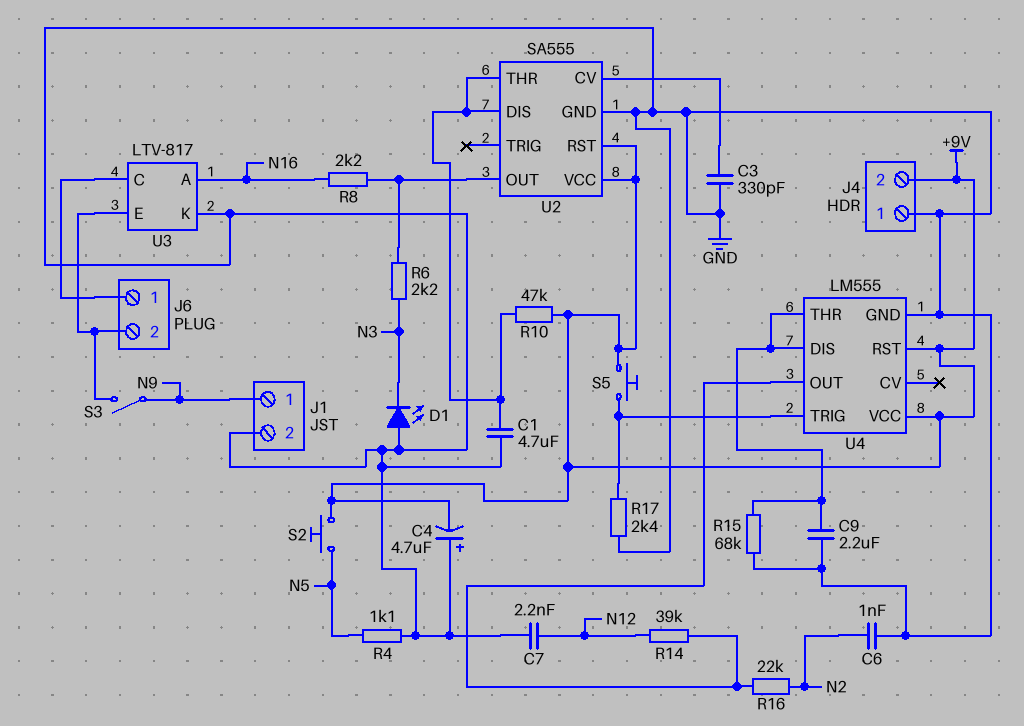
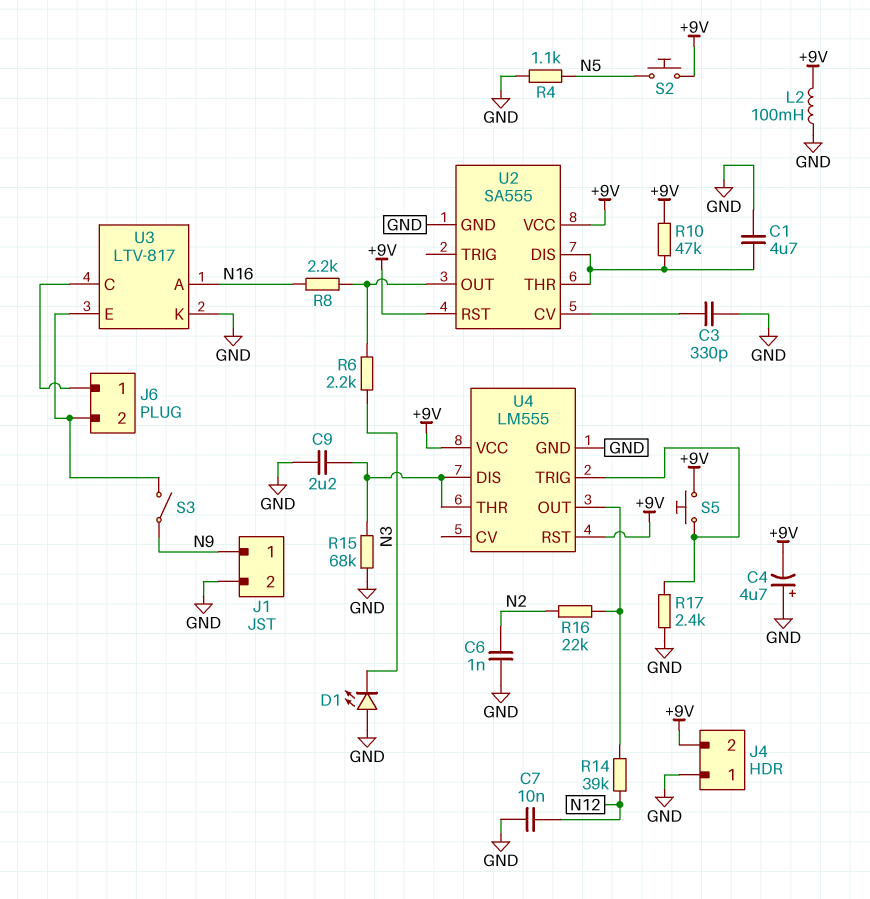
C7: 2.2nF (GND, N12) -> 10nF (GND, N12)
L2: none -> 100mH (+9V, GND)

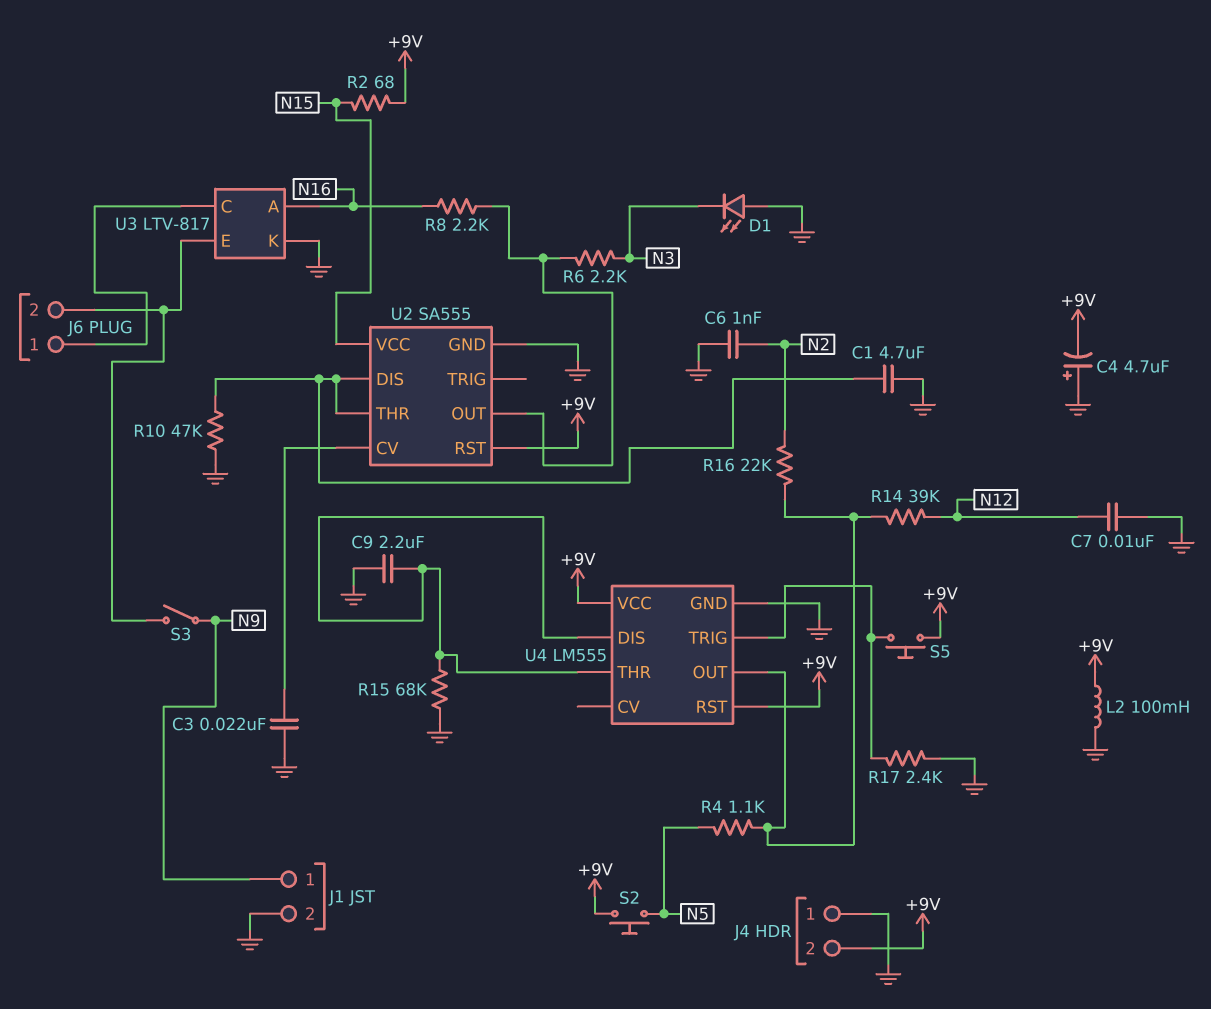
C3: 330pF (GND, U2/CV) -> 22nF (GND, U2/CV)
R2: none -> 68 (+9V, N15)
R4: 1.1k (GND, N5) -> 1.1k (N5, U4/OUT)
R10: 47k (+9V, U2/DIS) -> 47k (GND, U2/DIS)
U2 pin VCC: +9V -> N15

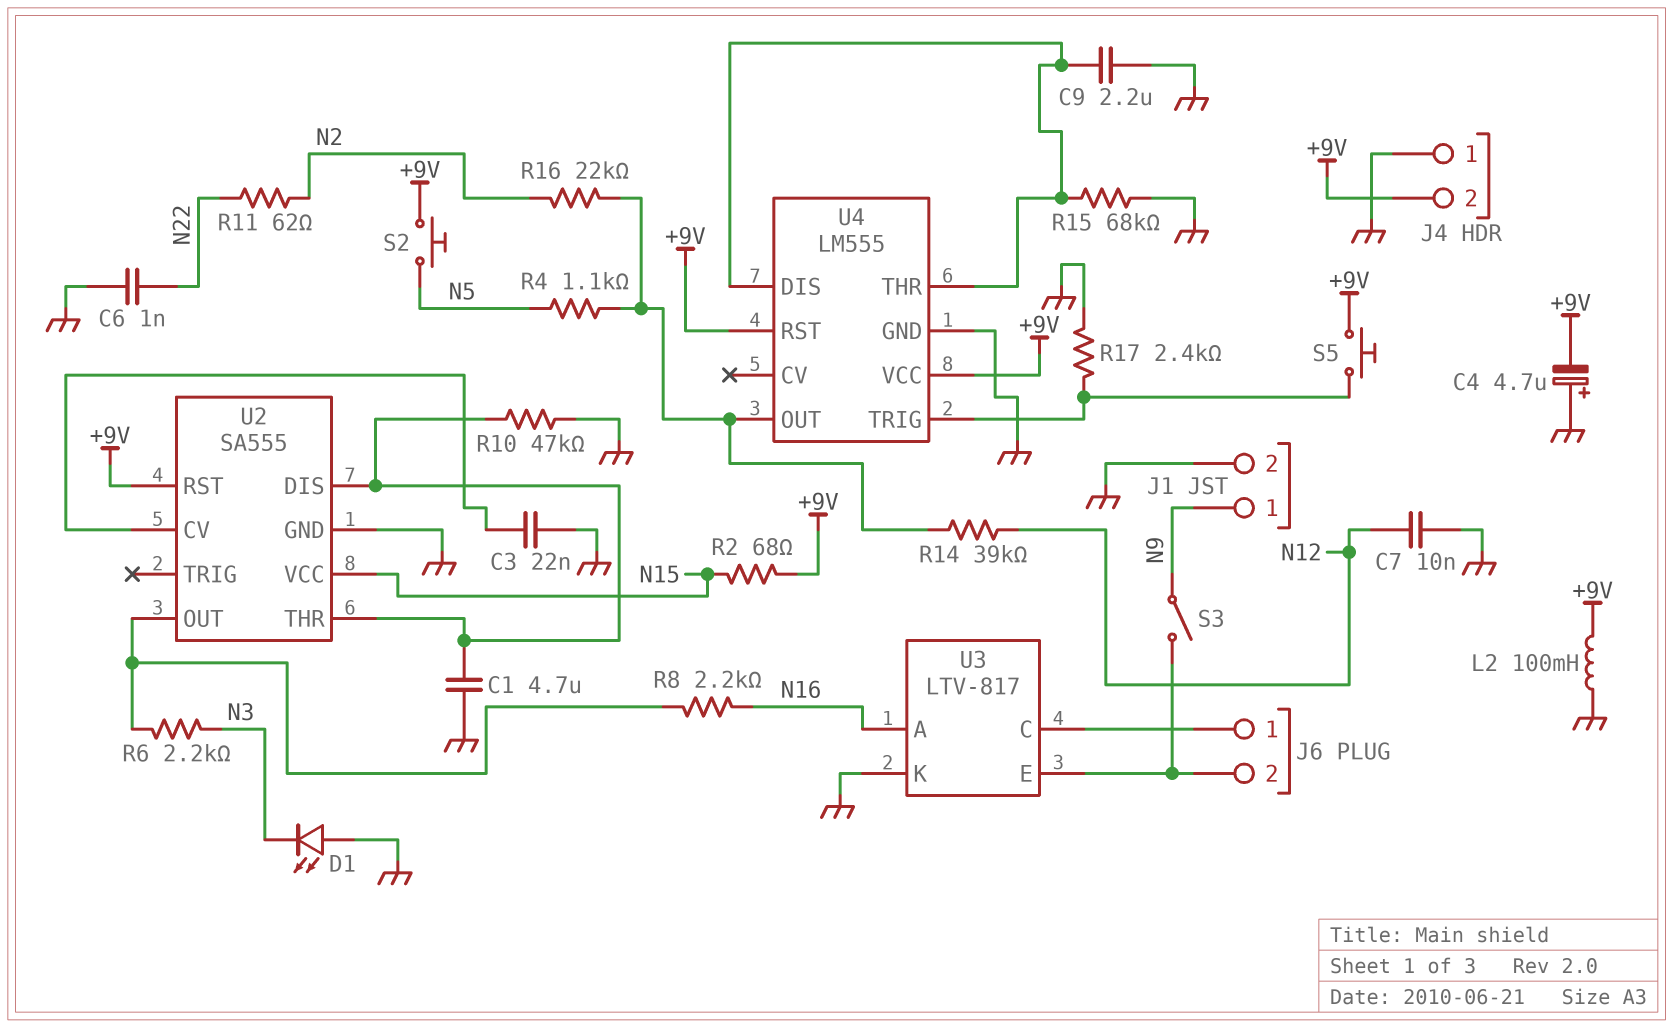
C6: 1nF (GND, N2) -> 1nF (GND, N22)
R11: none -> 62 (N2, N22)

